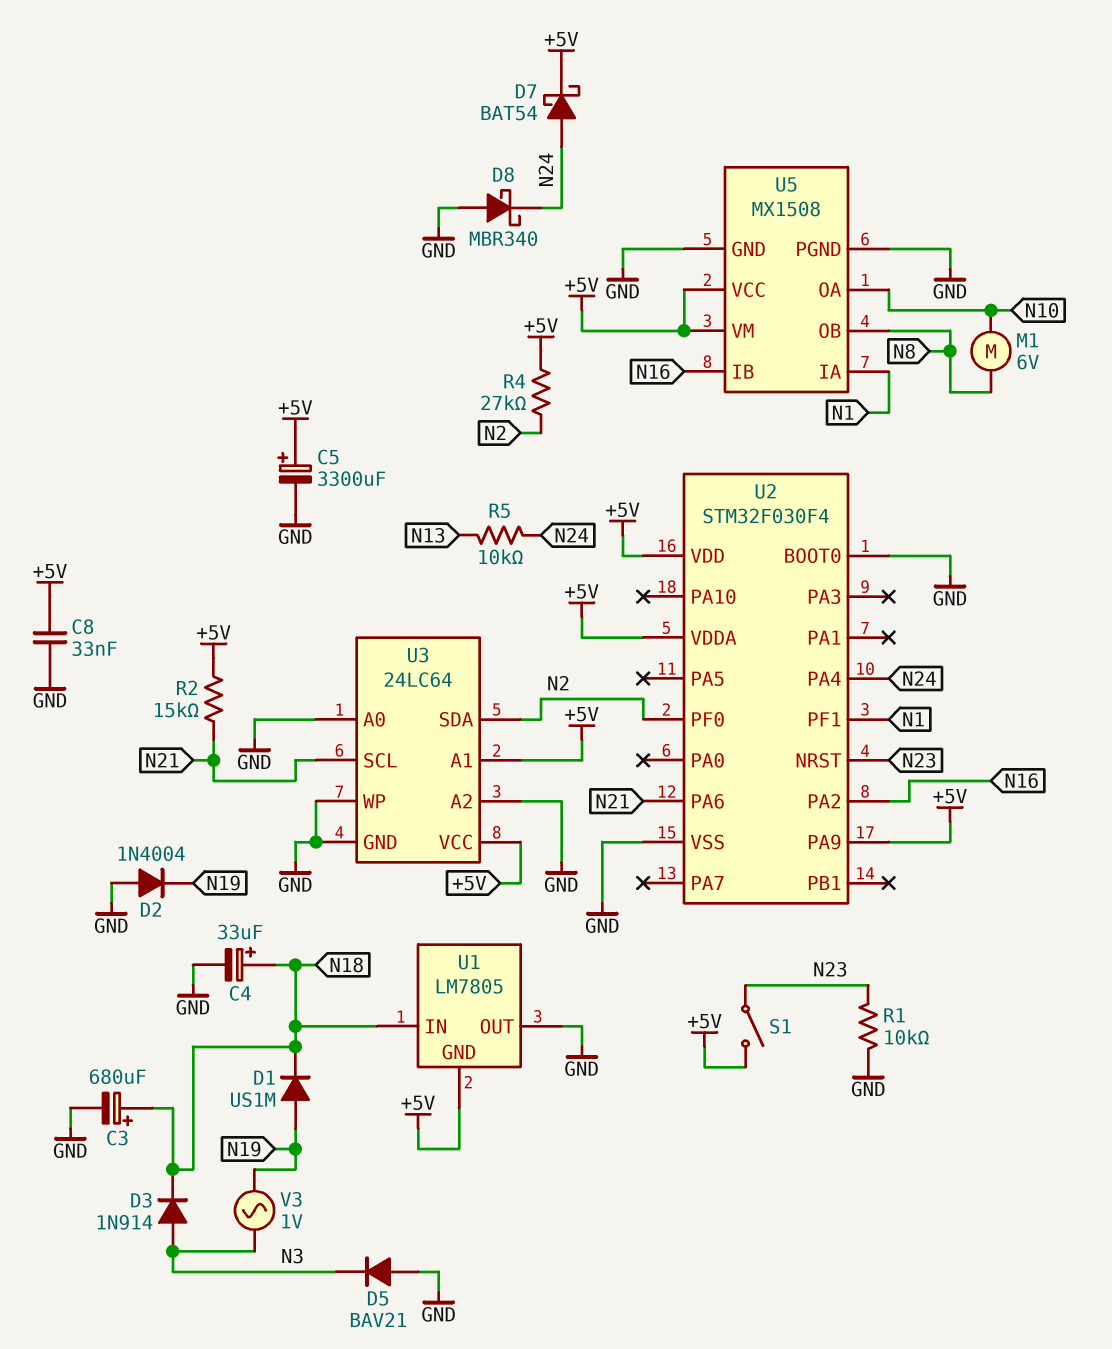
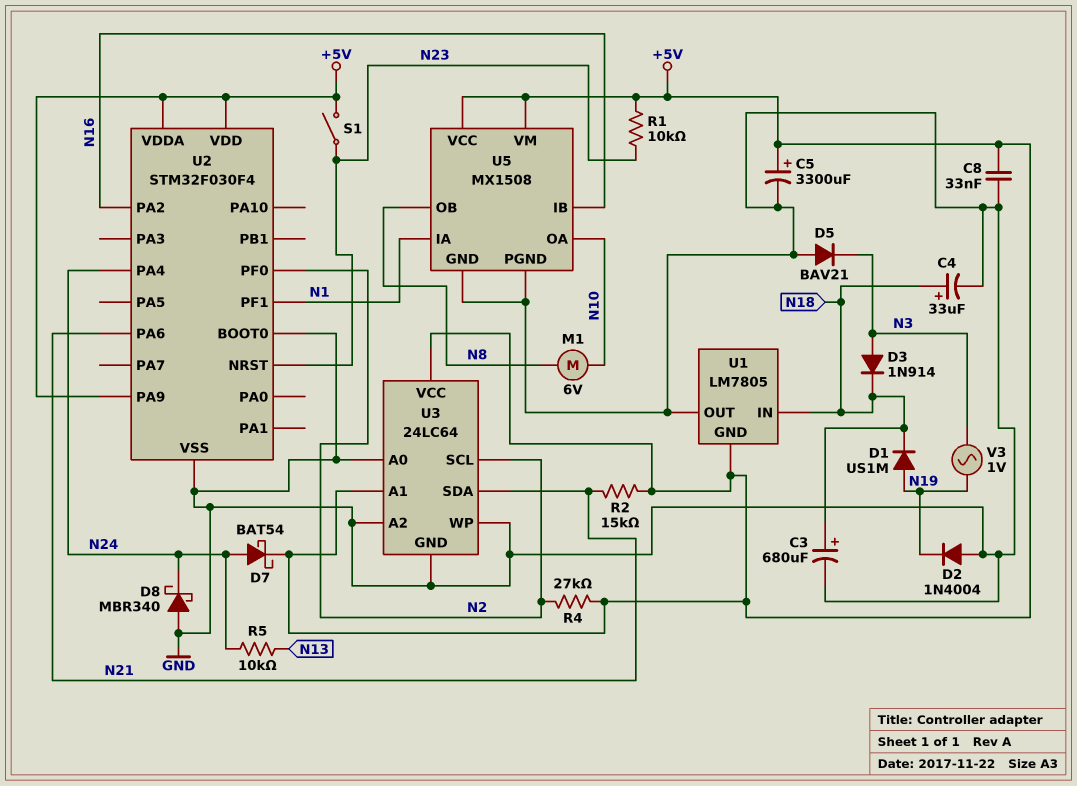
R1: 10k (GND, N23) -> 10k (+5V, N23)
U3 pin SCL: N21 -> N2
U3 pin SDA: N2 -> N21

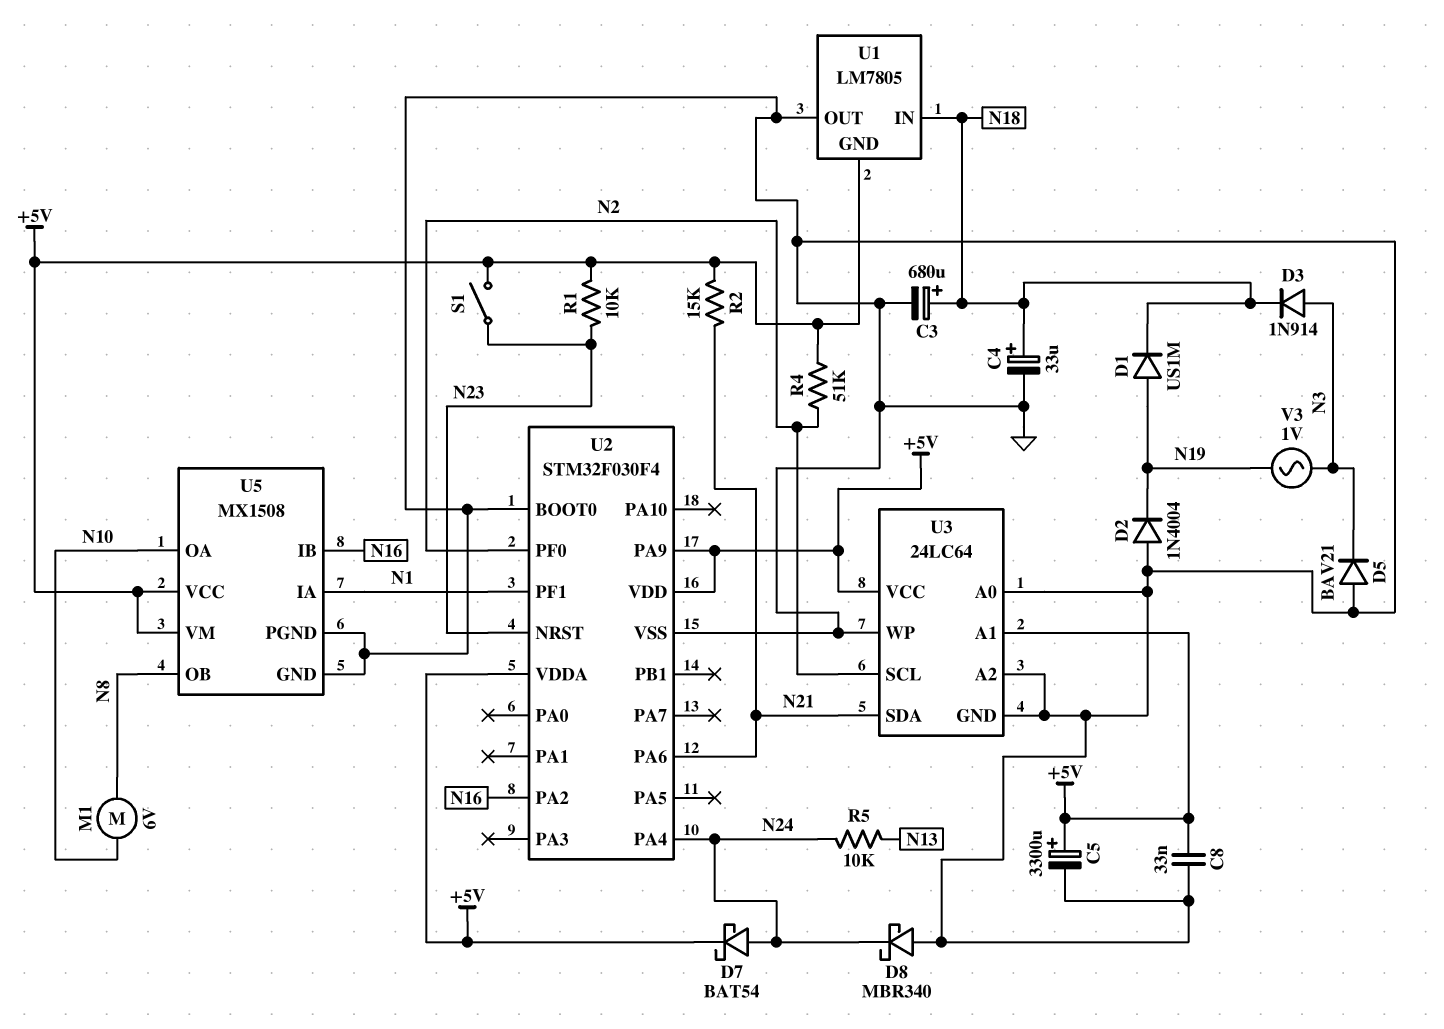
R4: 27k (+5V, N2) -> 51k (+5V, N2)

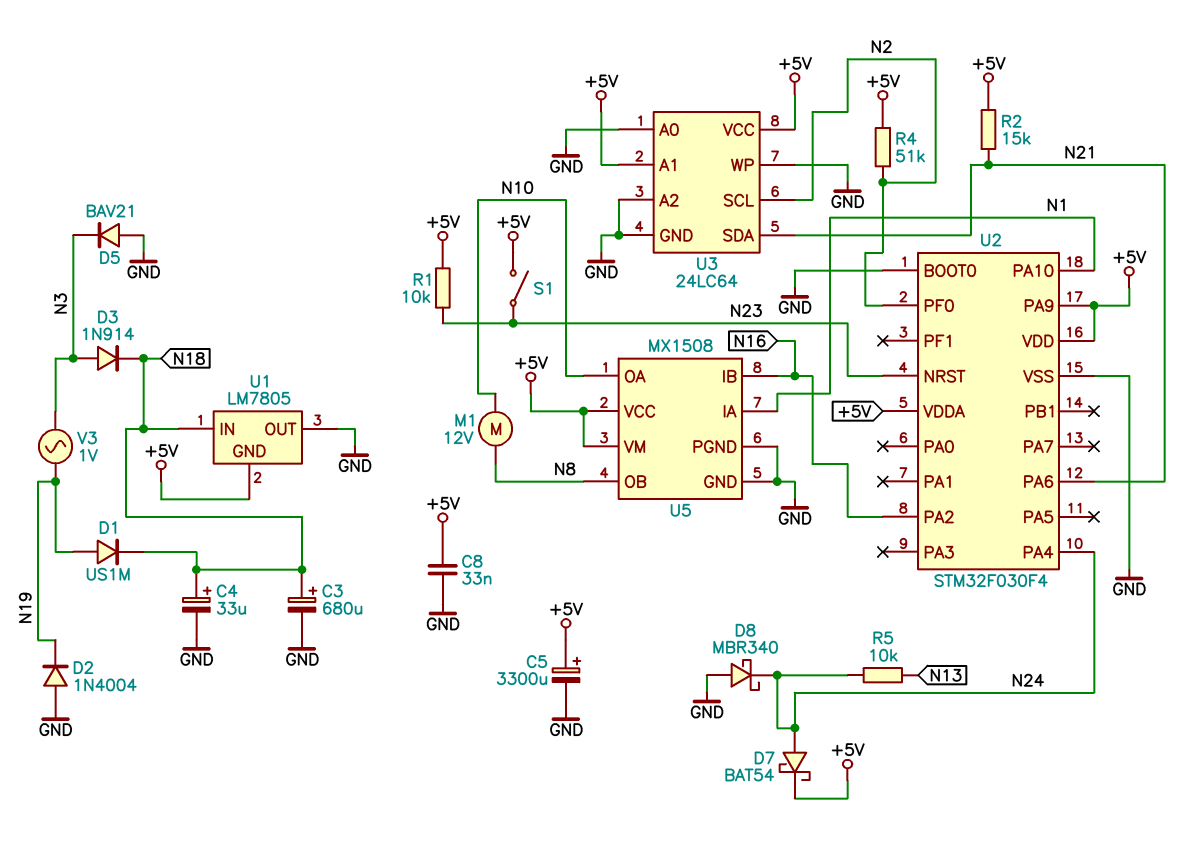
M1: motor 6V (N8, N10) -> motor 12V (N8, N10)
U2 pin PA10: none -> N1
U2 pin PF1: N1 -> none

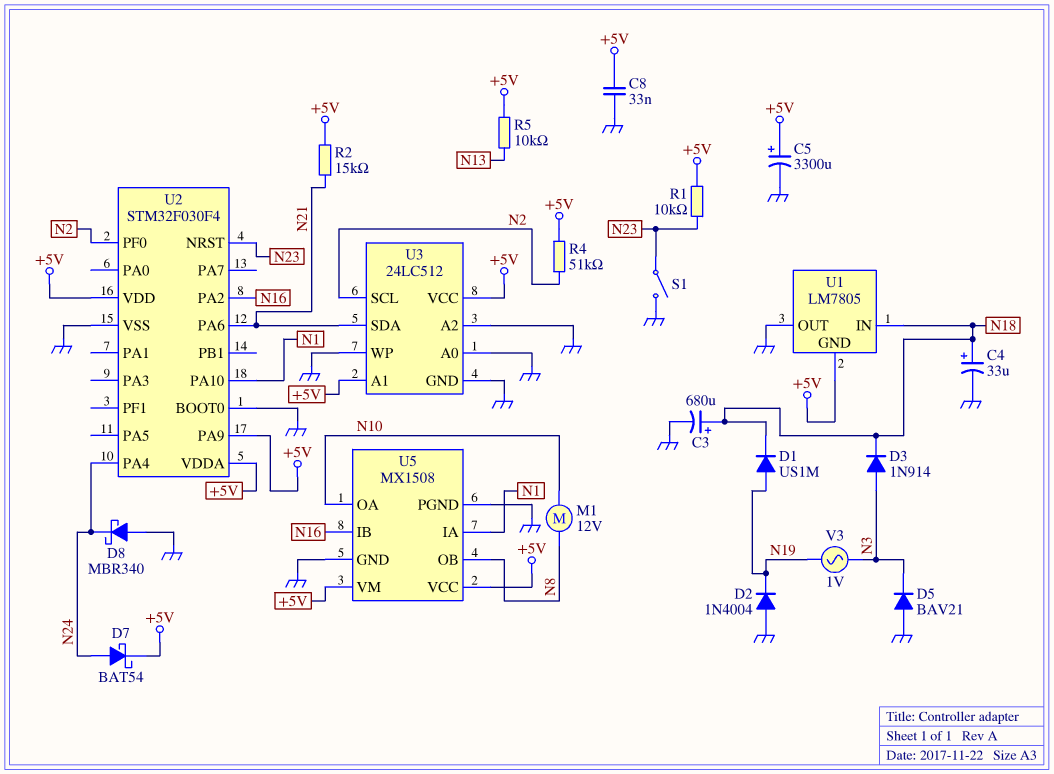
R5: 10k (N13, N24) -> 10k (+5V, N13)
S1: switch (+5V, N23) -> switch (GND, N23)
U3: 24LC64 -> 24LC512

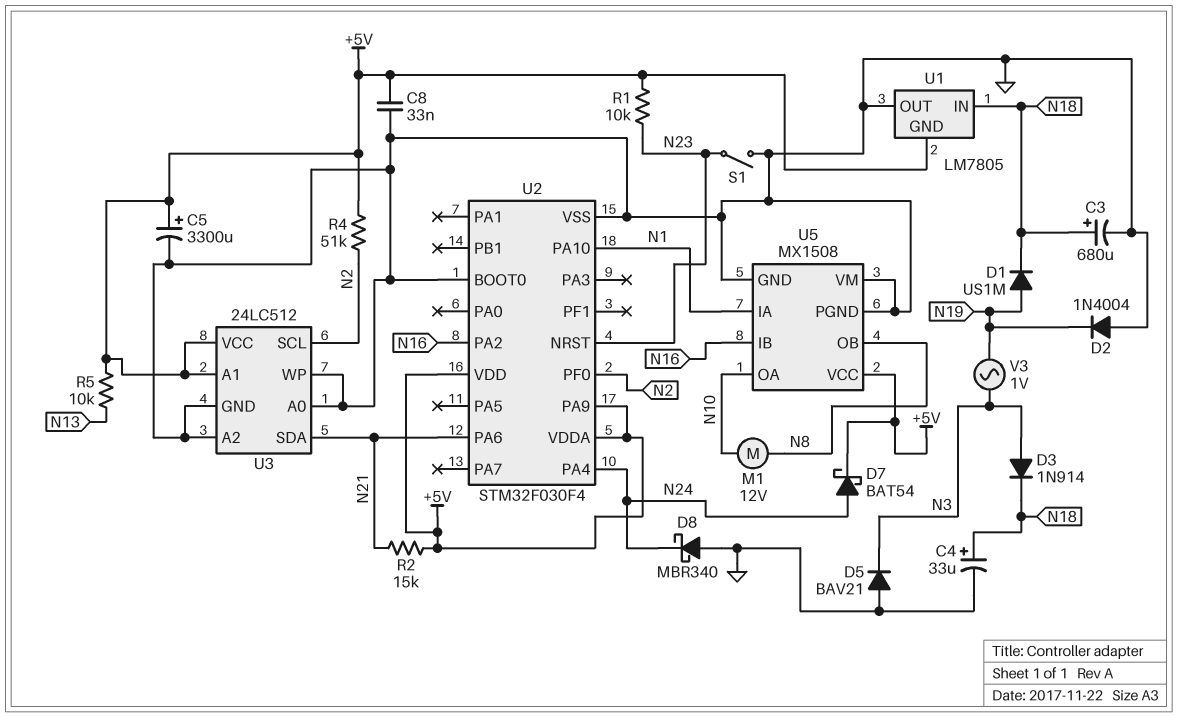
U5 pin VM: +5V -> GND

